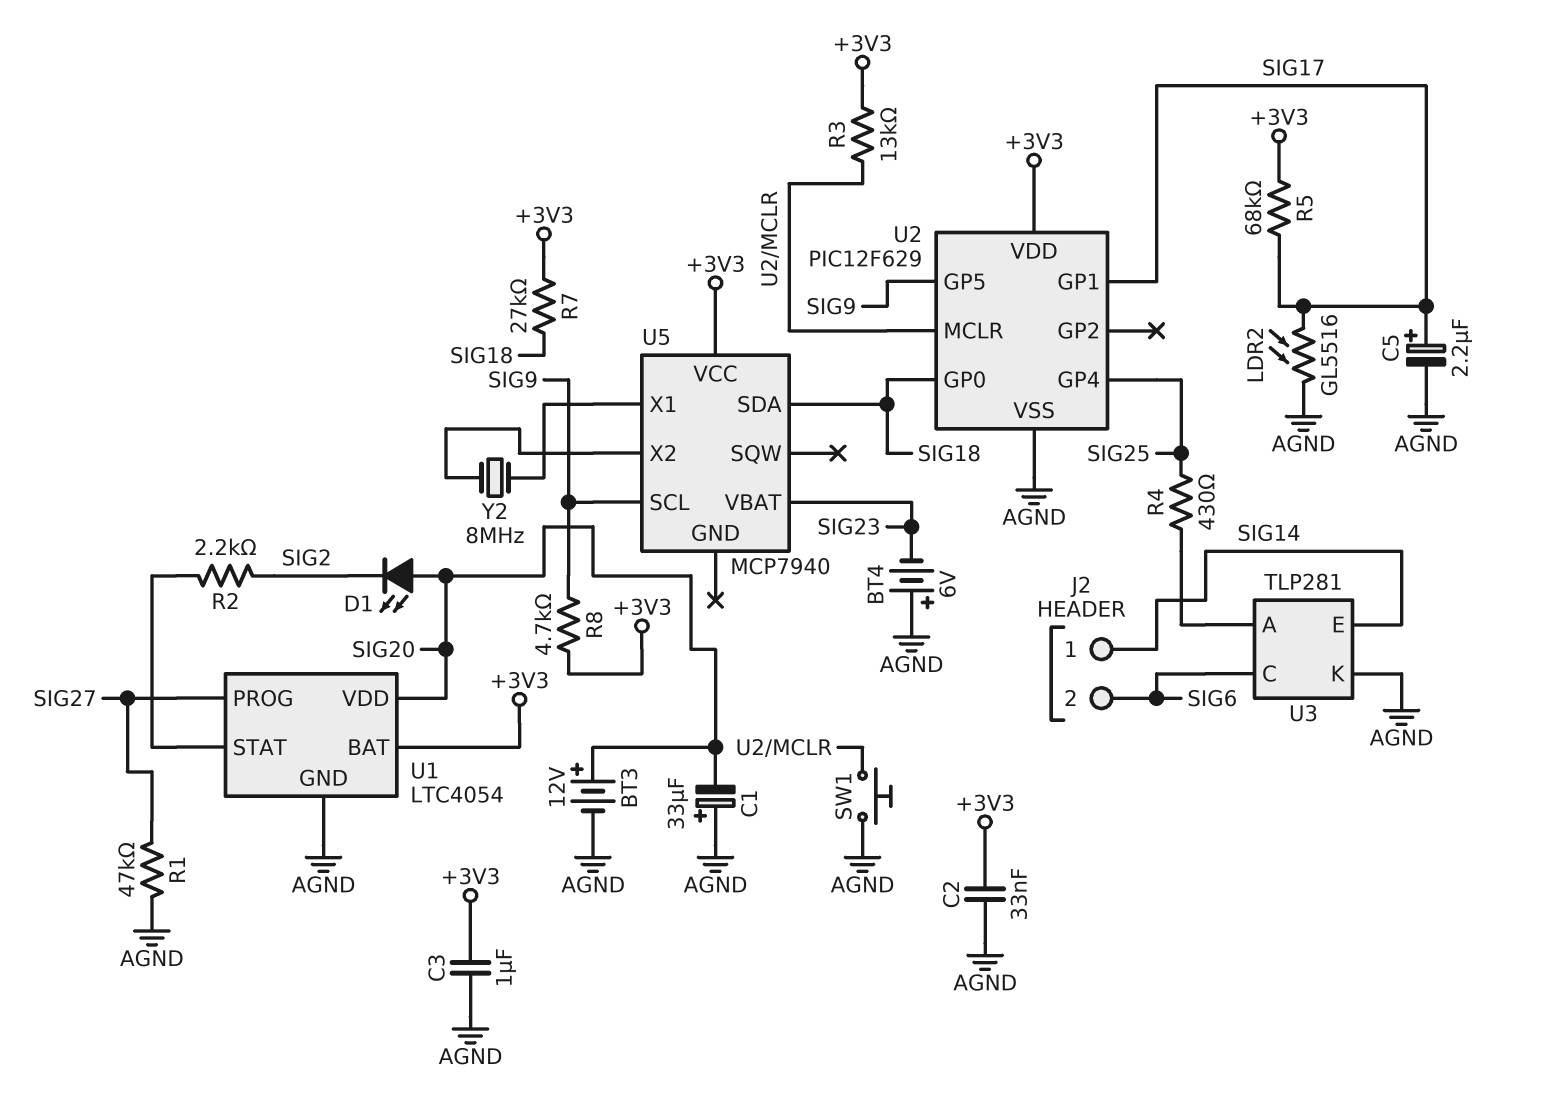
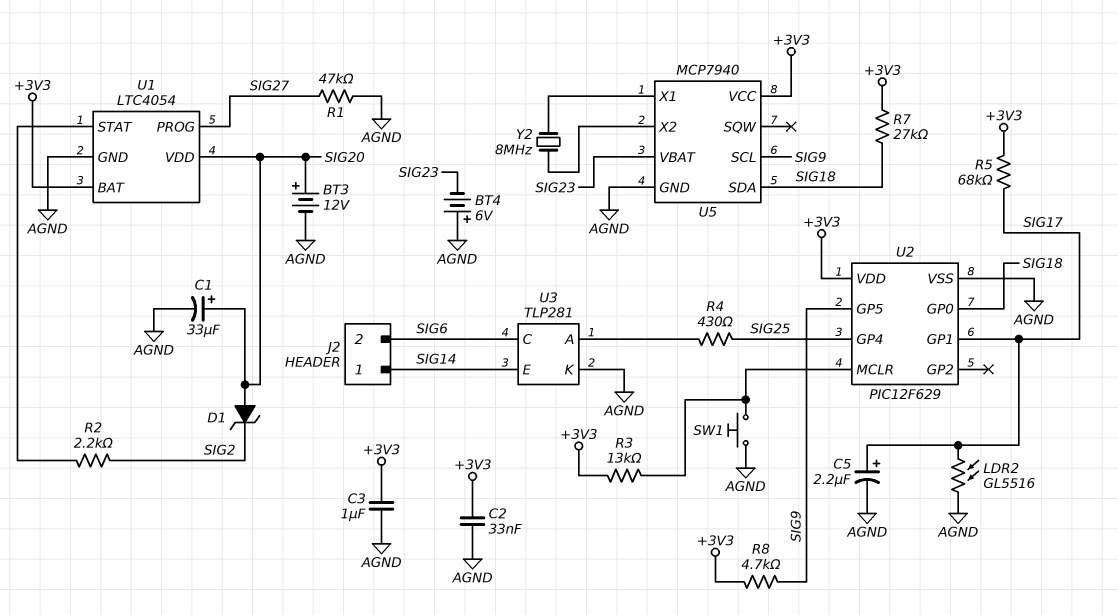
C1: 33uF (plus AGND, minus SIG20) -> 33uF (plus SIG20, minus AGND)
D1: LED (A SIG20, K SIG2) -> zener (A SIG20, K SIG2)
U5 pin GND: none -> AGND

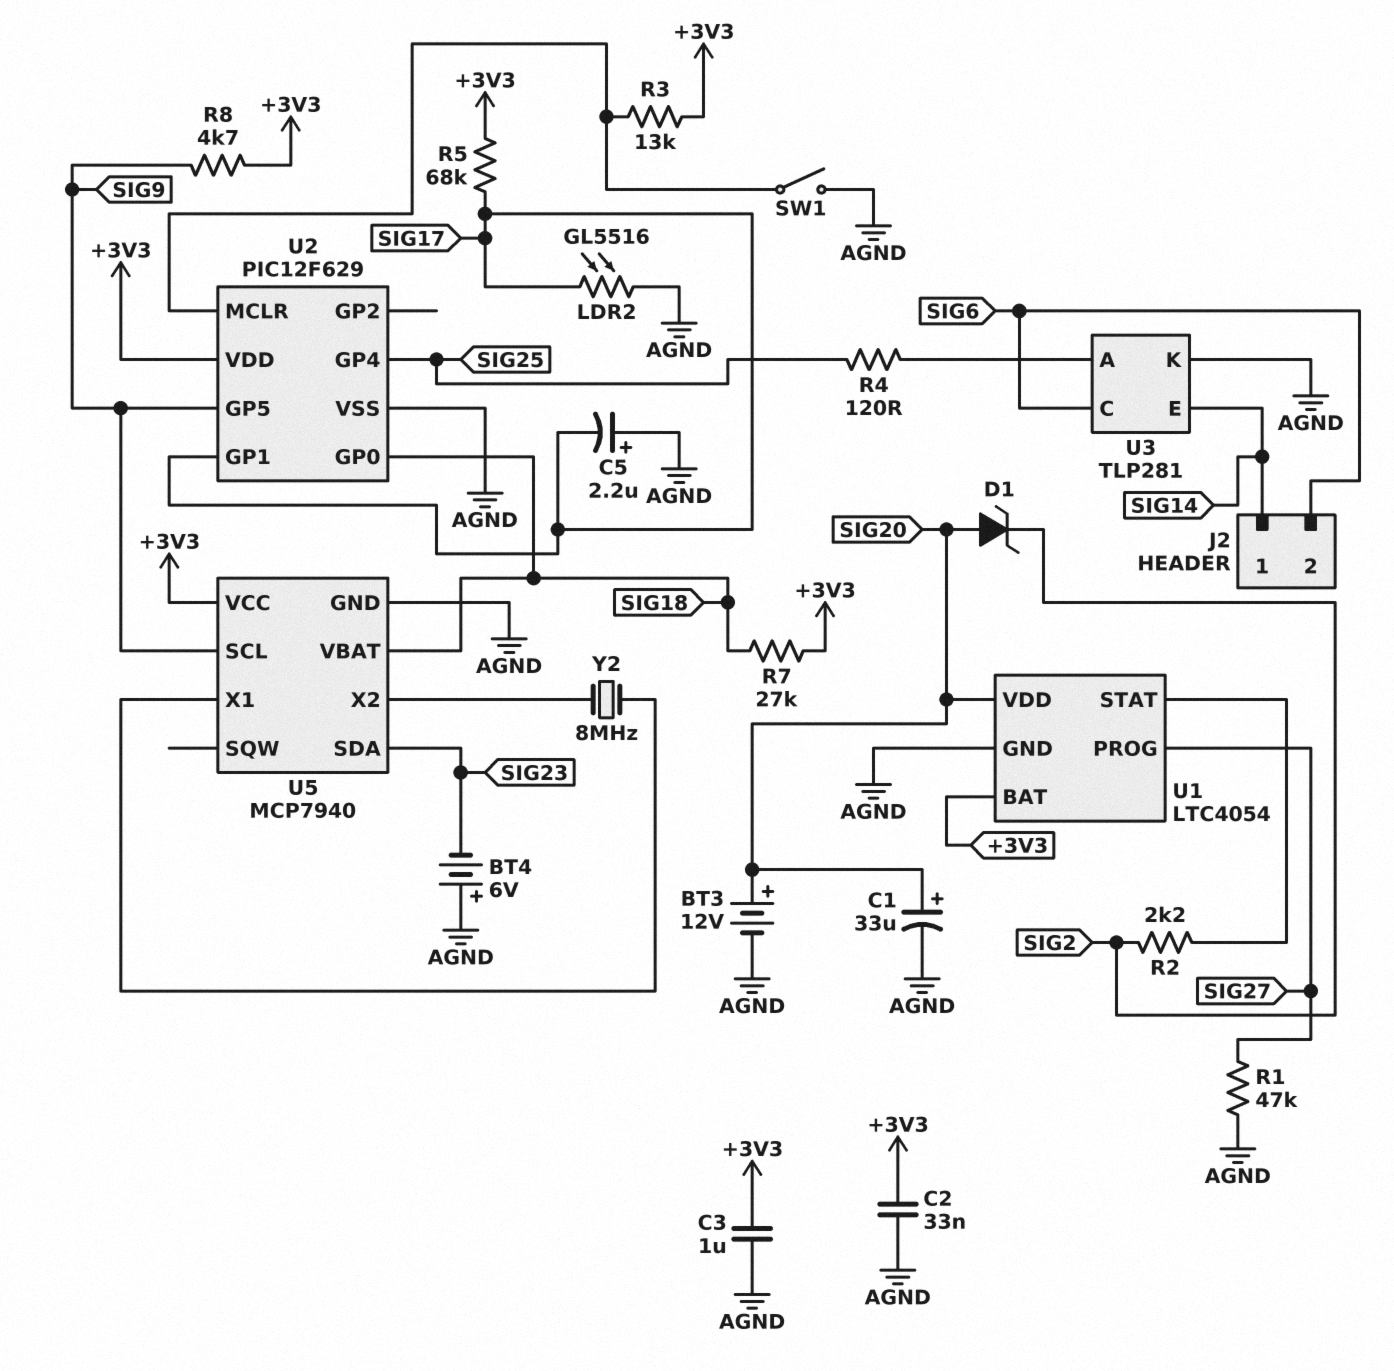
C5: 2.2uF (plus SIG17, minus AGND) -> 2.2uF (plus AGND, minus SIG17)
R4: 430 (SIG25, U3/A) -> 120 (SIG25, U3/A)
SW1: button (AGND, U2/MCLR) -> switch (AGND, U2/MCLR)
U5 pin SDA: SIG18 -> SIG23
U5 pin VBAT: SIG23 -> SIG18

